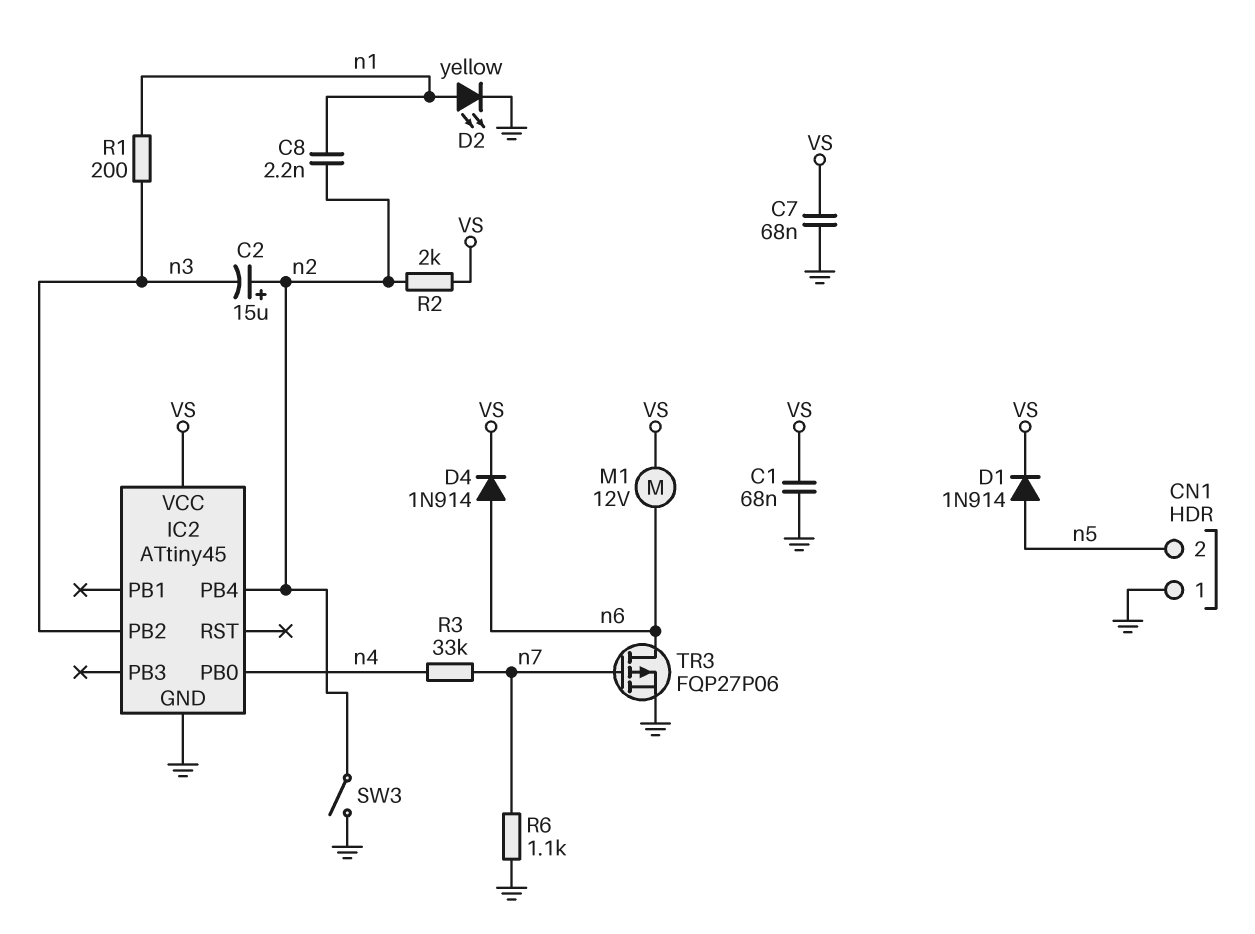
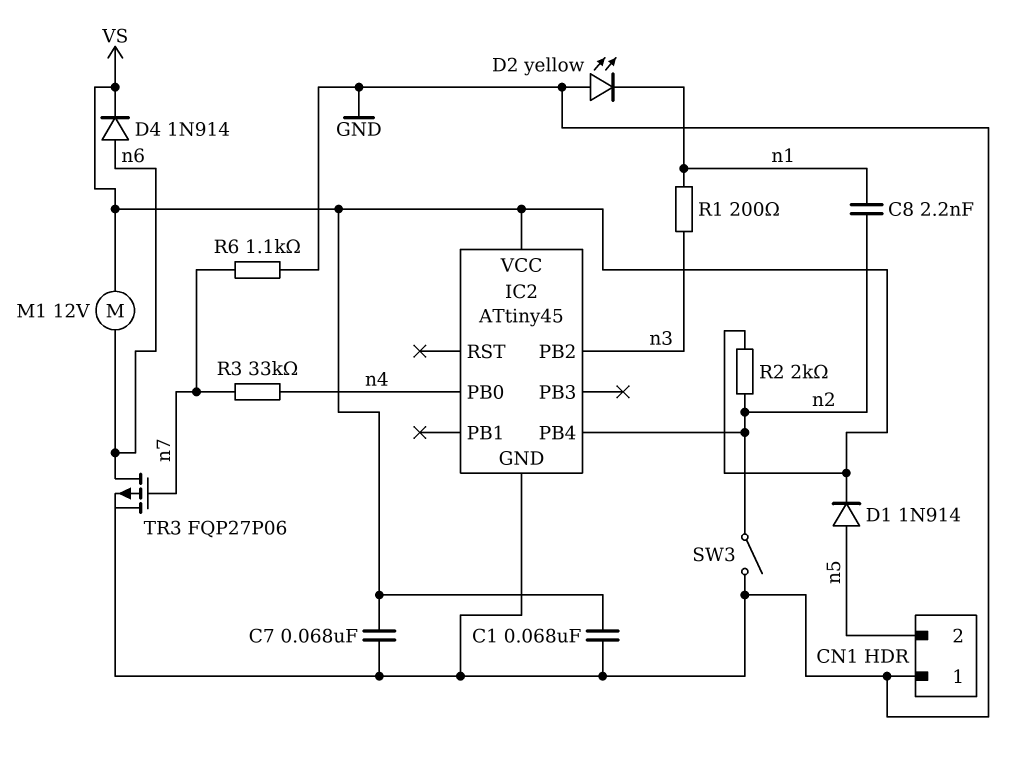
C2: 15uF (plus n2, minus n3) -> none
D2: LED yellow (A n1, K GND) -> LED yellow (A GND, K n1)

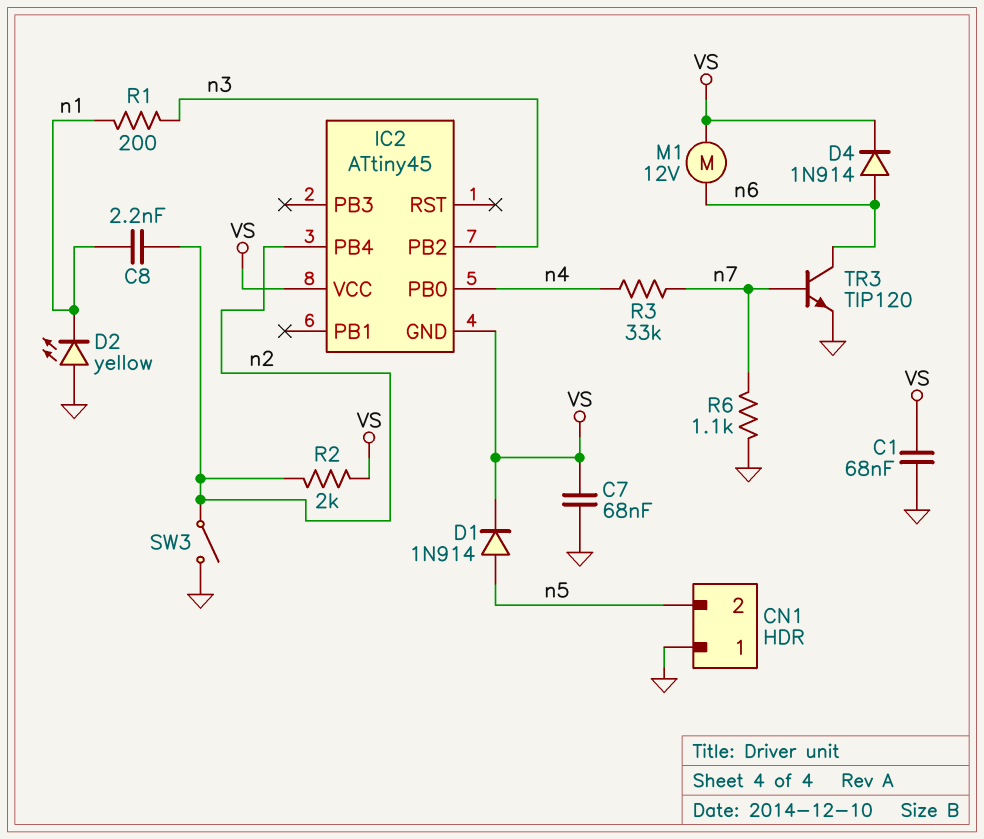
IC2 pin GND: GND -> VS
TR3: PMOS FQP27P06 (G n7, D n6, S GND) -> NPN TIP120 (B n7, C n6, E GND)

